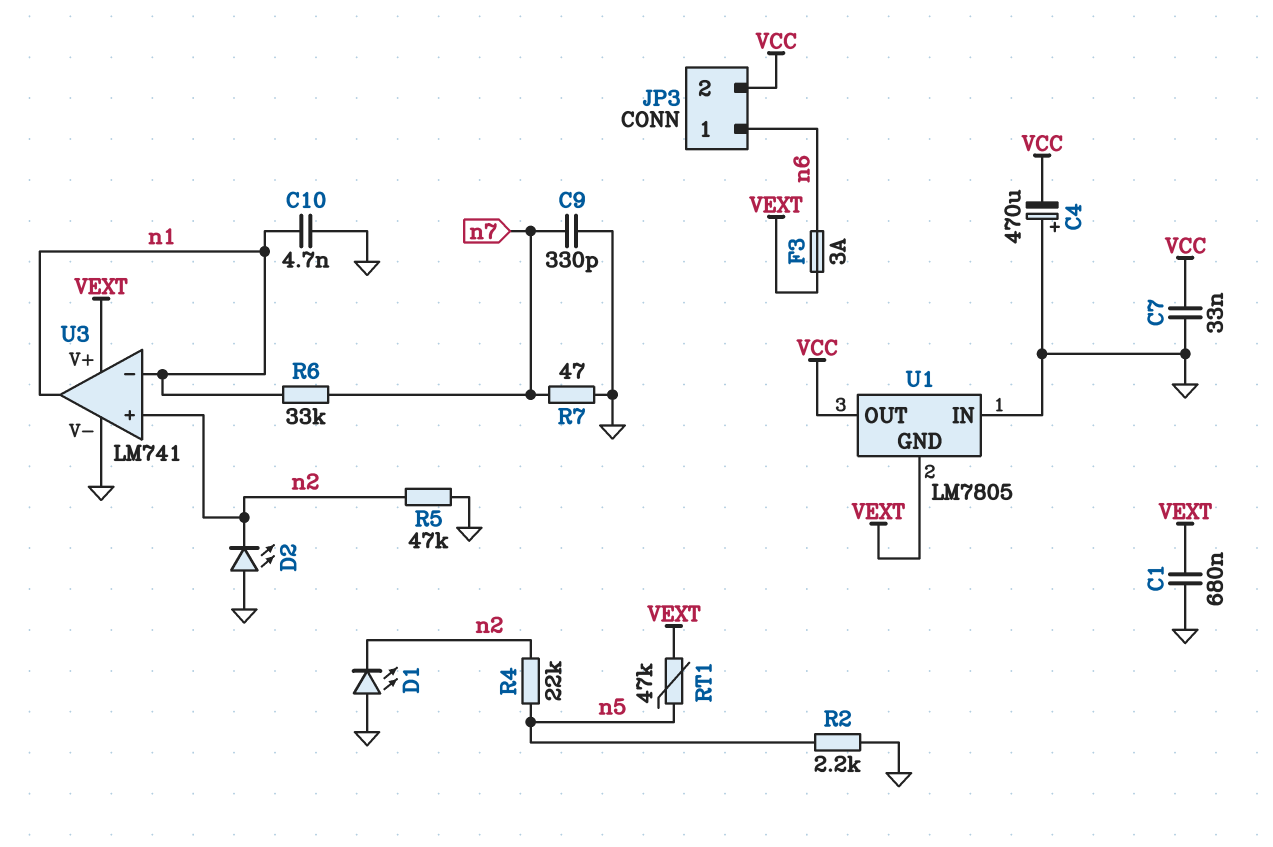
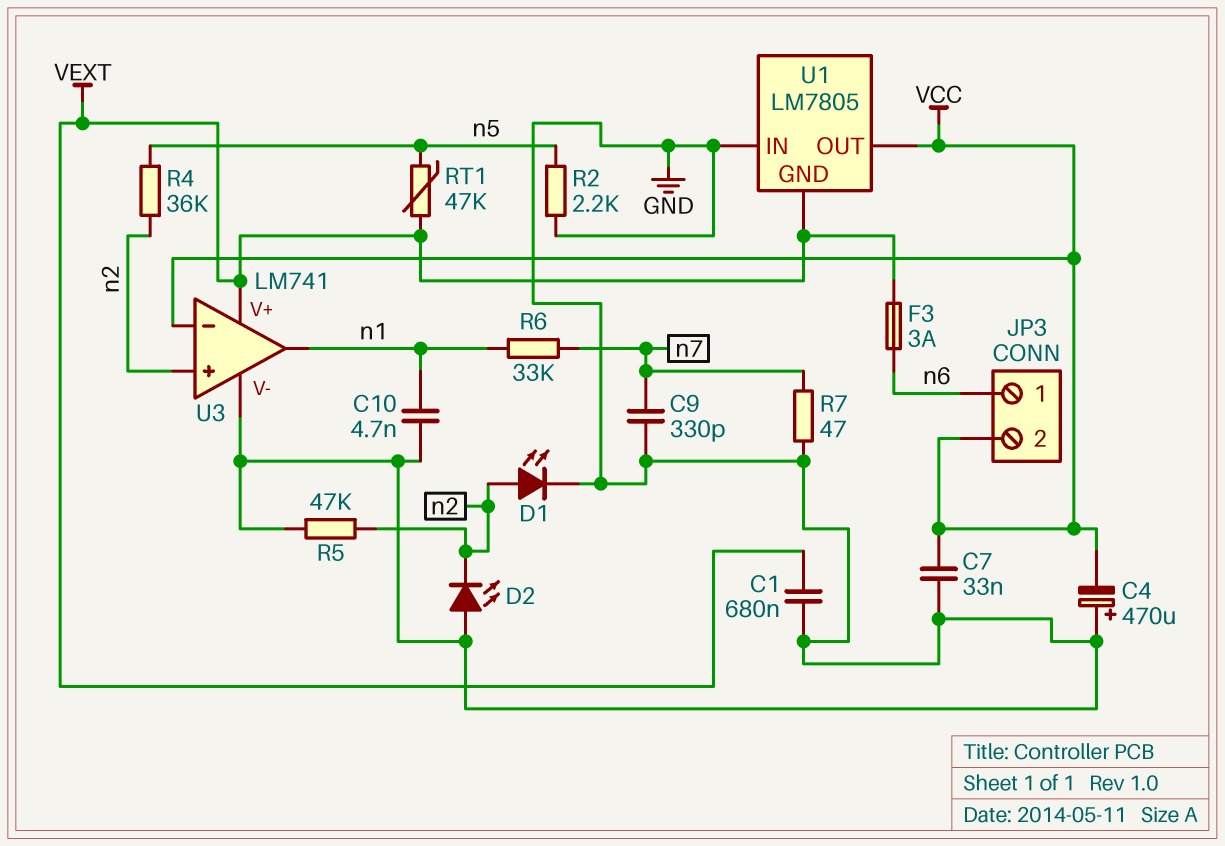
D1: LED (A GND, K n2) -> LED (A n2, K GND)
R4: 22k (n2, n5) -> 36k (n2, n5)
U3 pin in-: n1 -> VCC

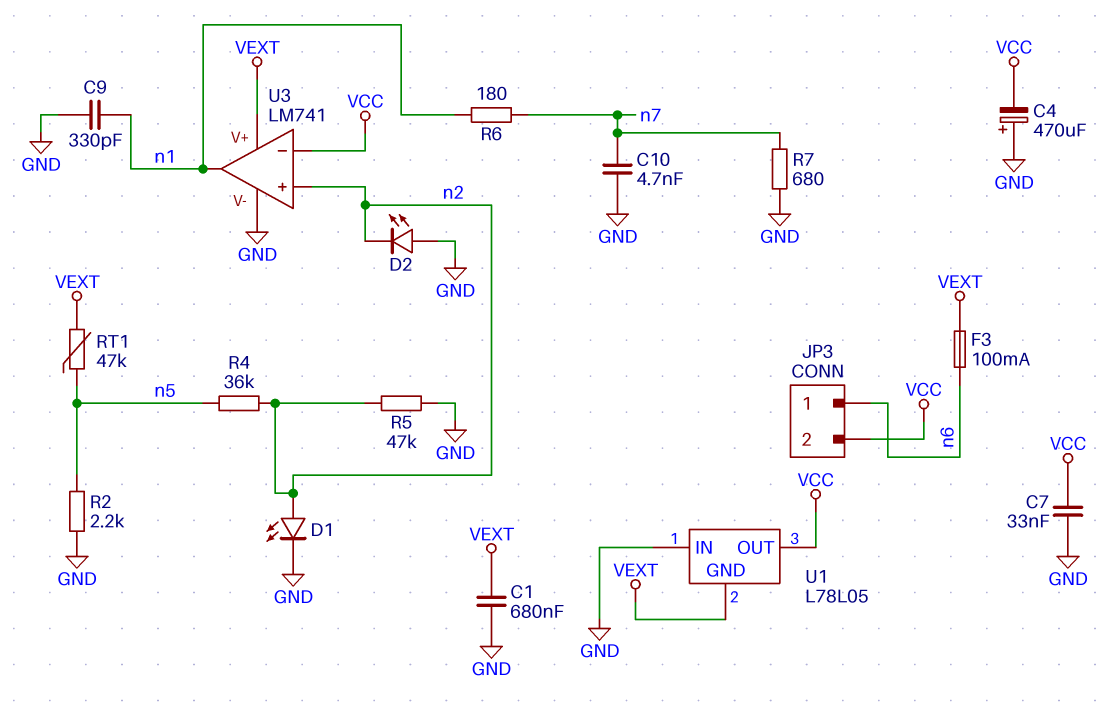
C9: 330pF (GND, n7) -> 330pF (GND, n1)
C10: 4.7nF (GND, n1) -> 4.7nF (GND, n7)
F3: 3A (VEXT, n6) -> 100mA (VEXT, n6)
R6: 33k (n1, n7) -> 180 (n1, n7)
R7: 47 (GND, n7) -> 680 (GND, n7)
U1: LM7805 -> L78L05

